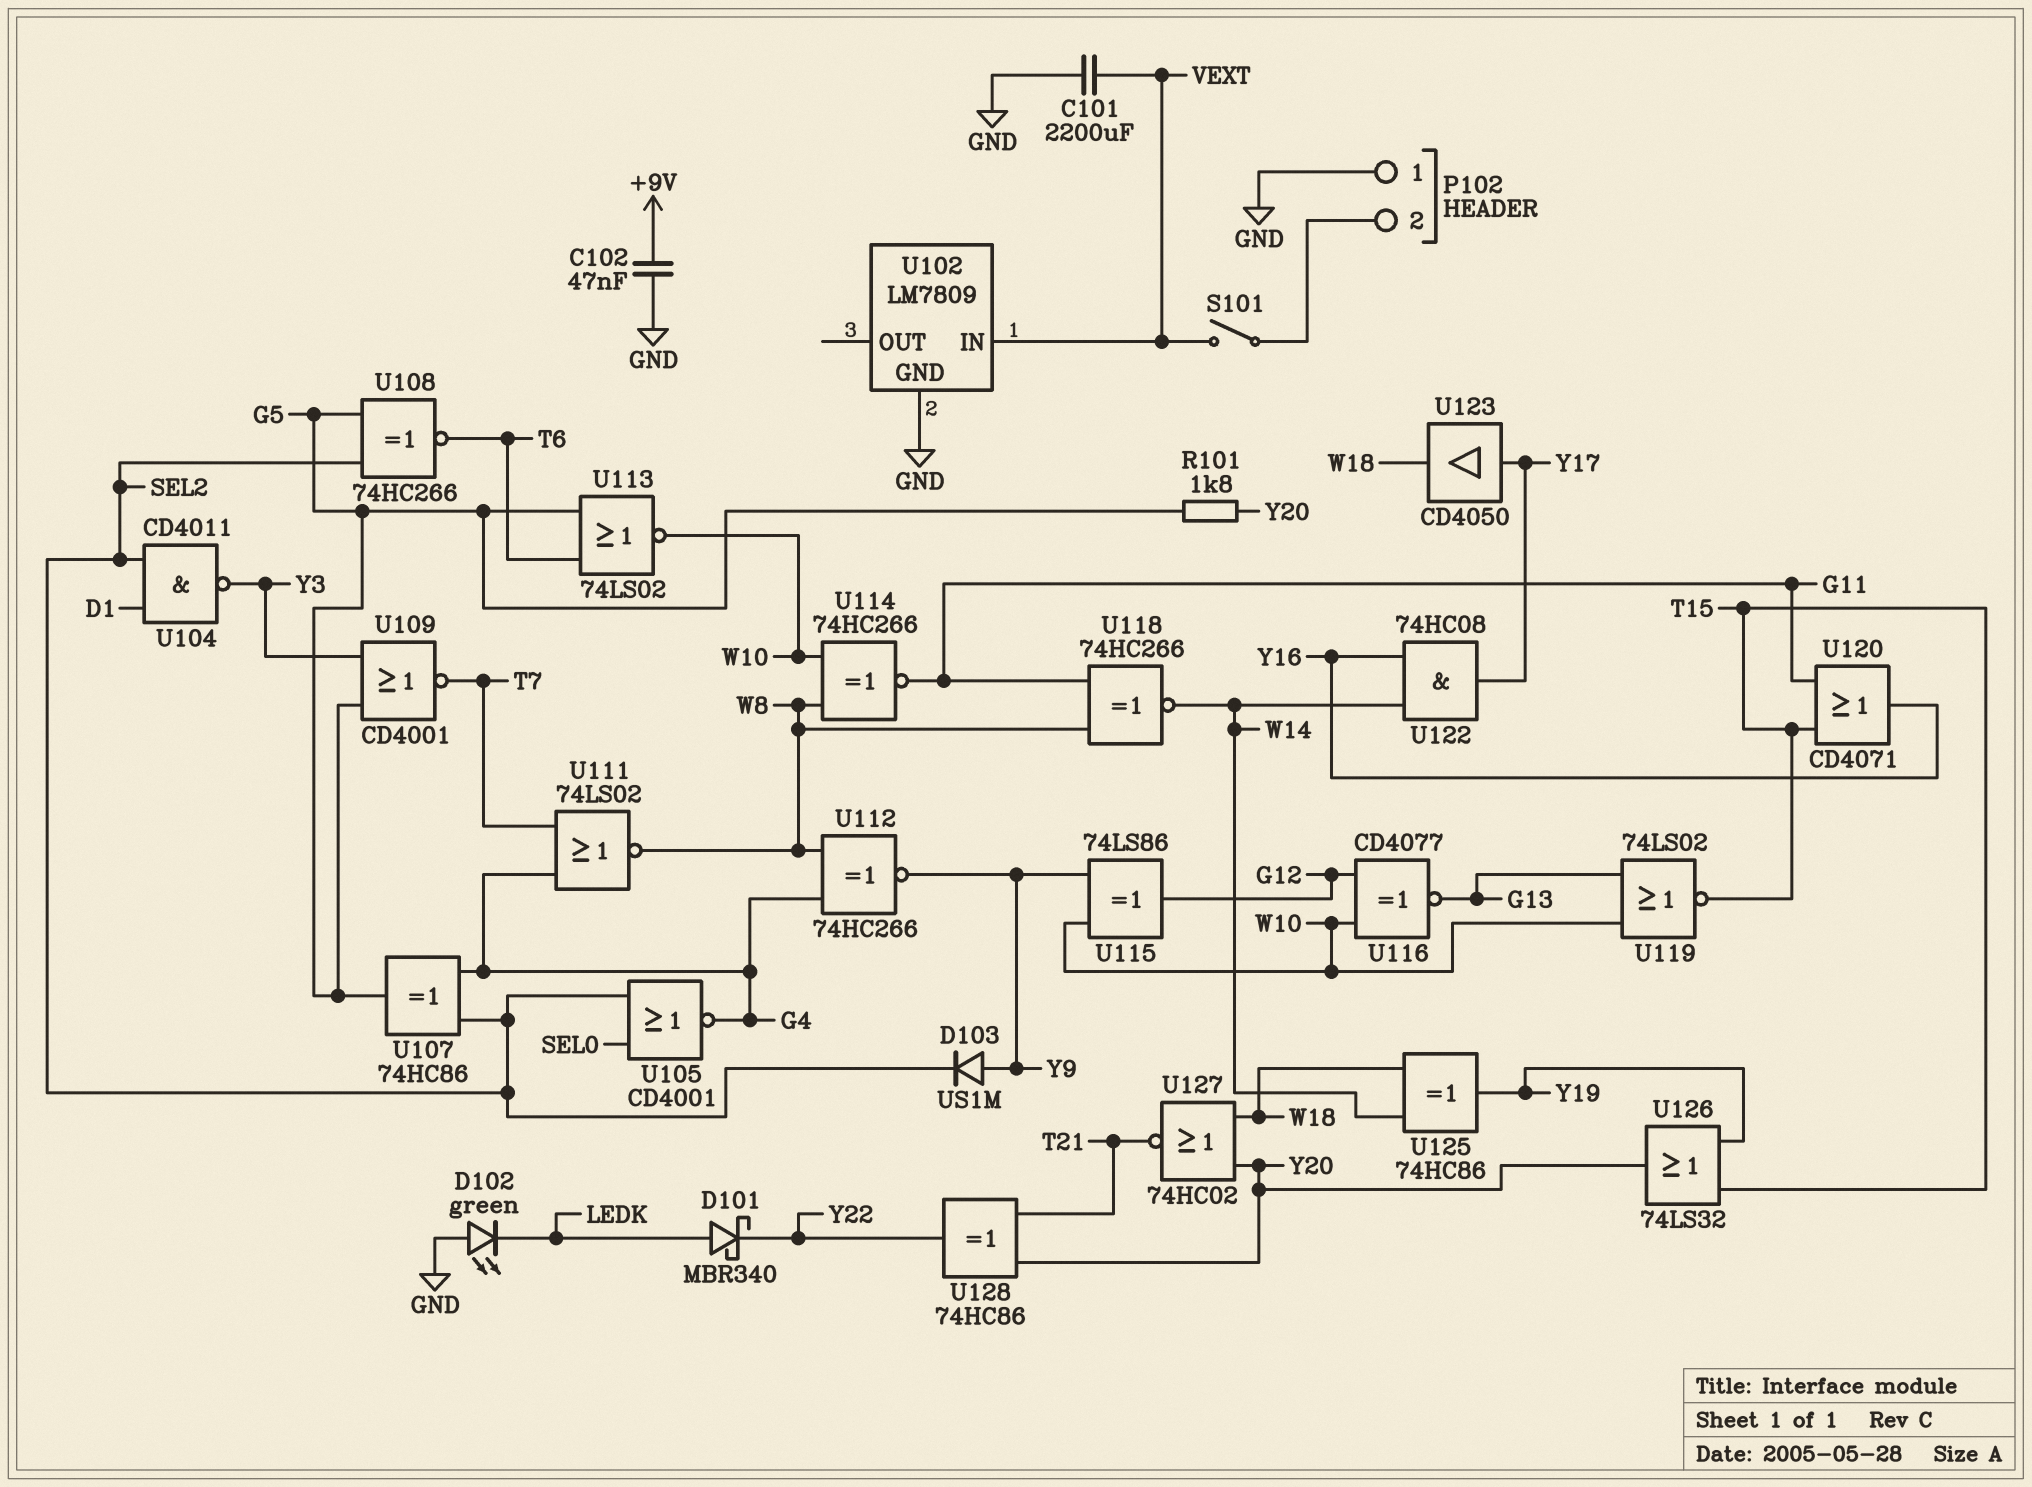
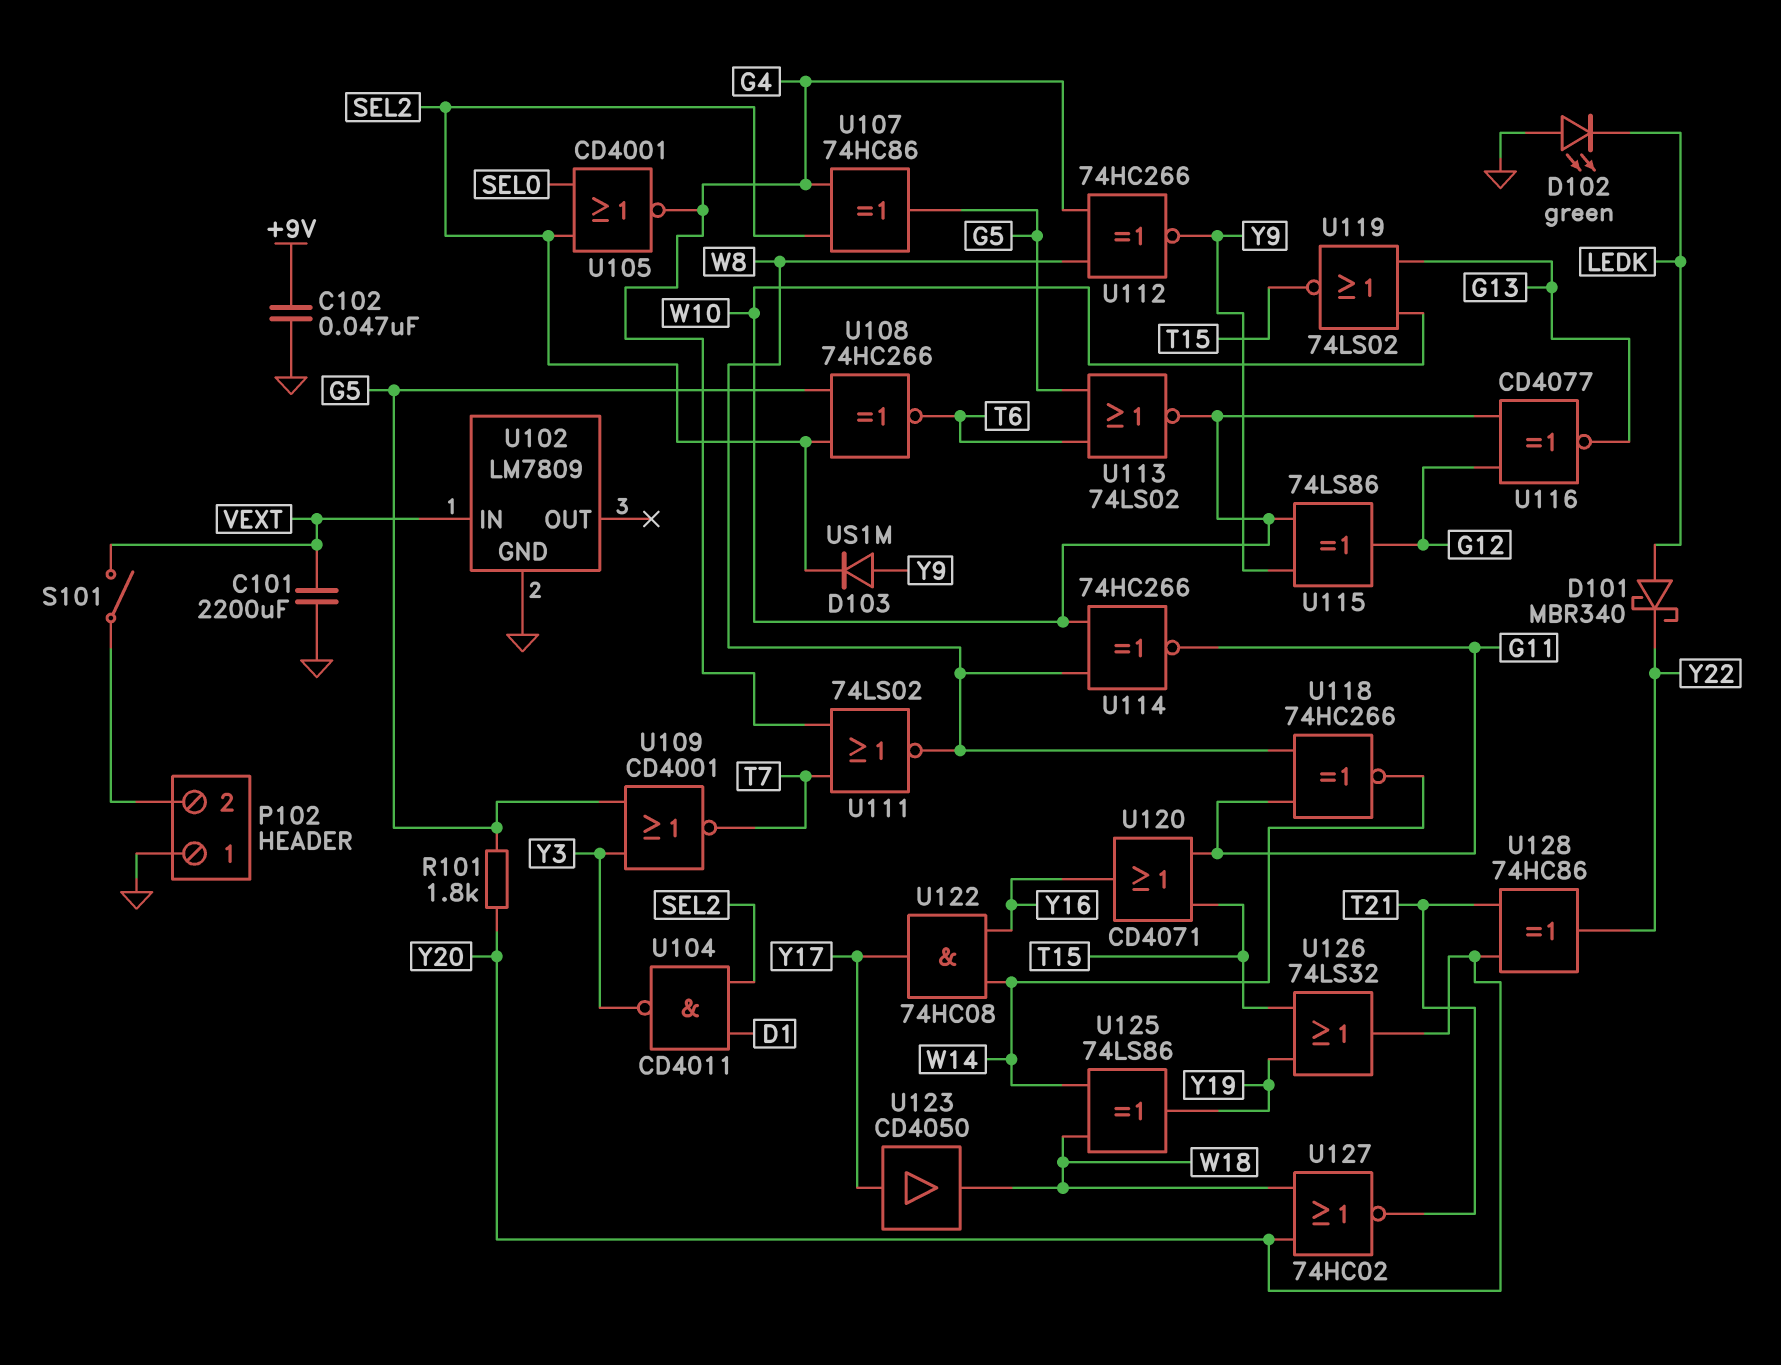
U125: XOR 74HC86 (in W14, in W18, out Y19) -> XOR 74LS86 (in W14, in W18, out Y19)

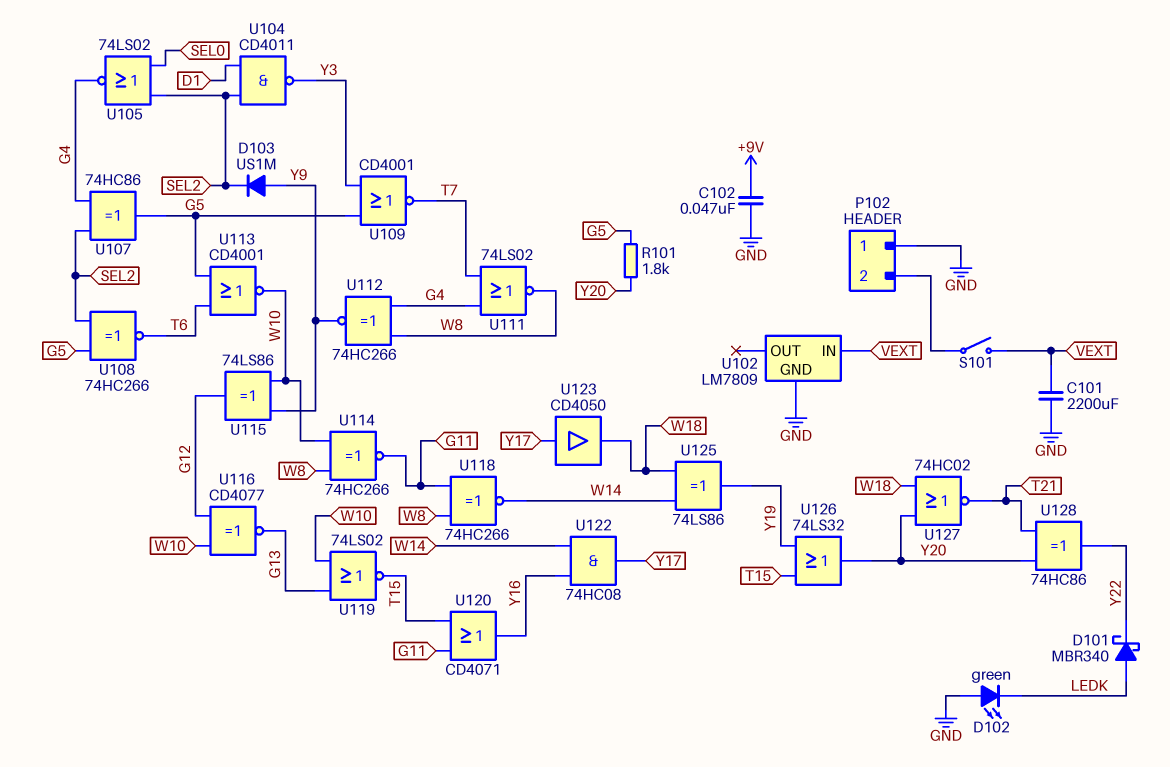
U105: NOR CD4001 (in SEL0, in SEL2, out G4) -> NOR 74LS02 (in SEL0, in SEL2, out G4)
U113: NOR 74LS02 (in G5, in T6, out W10) -> NOR CD4001 (in G5, in T6, out W10)

